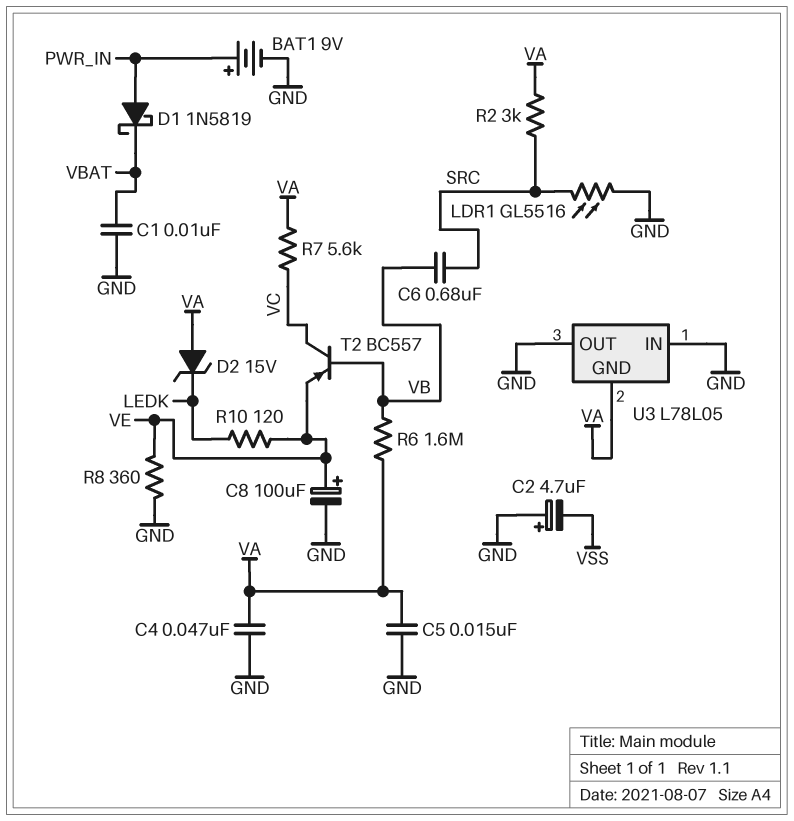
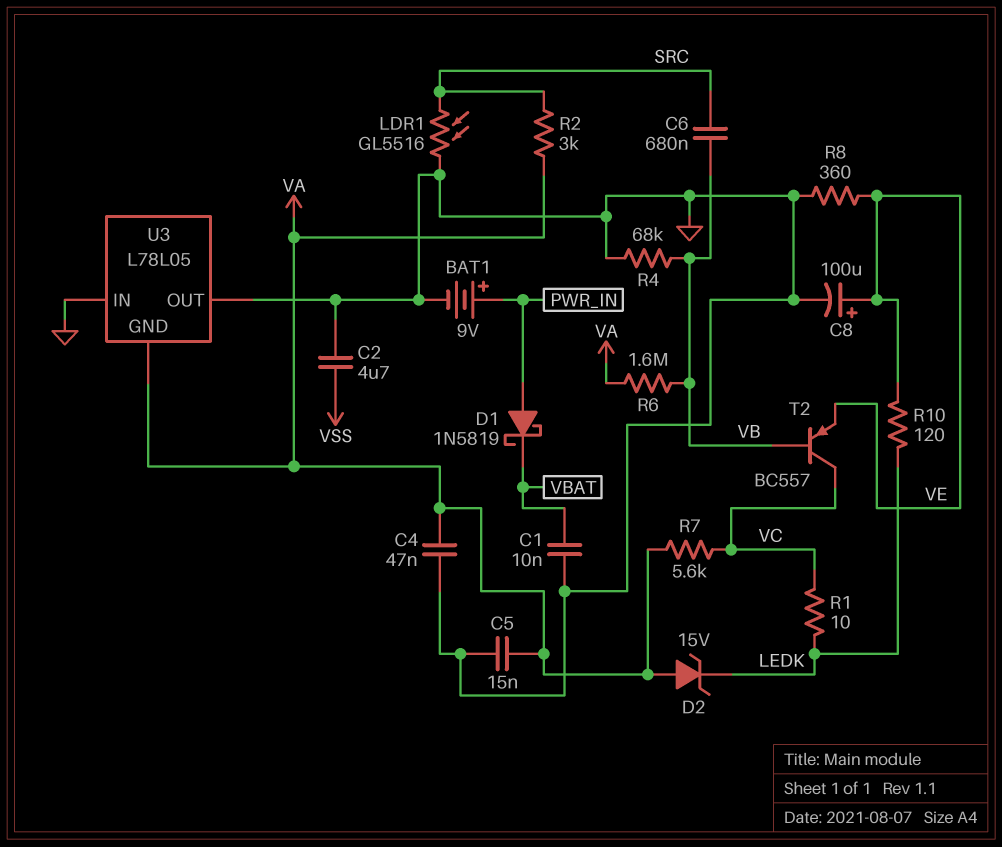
C2: 4.7uF (plus GND, minus VSS) -> 4.7uF (GND, VSS)
R1: none -> 10 (LEDK, VC)
R4: none -> 68k (GND, VB)

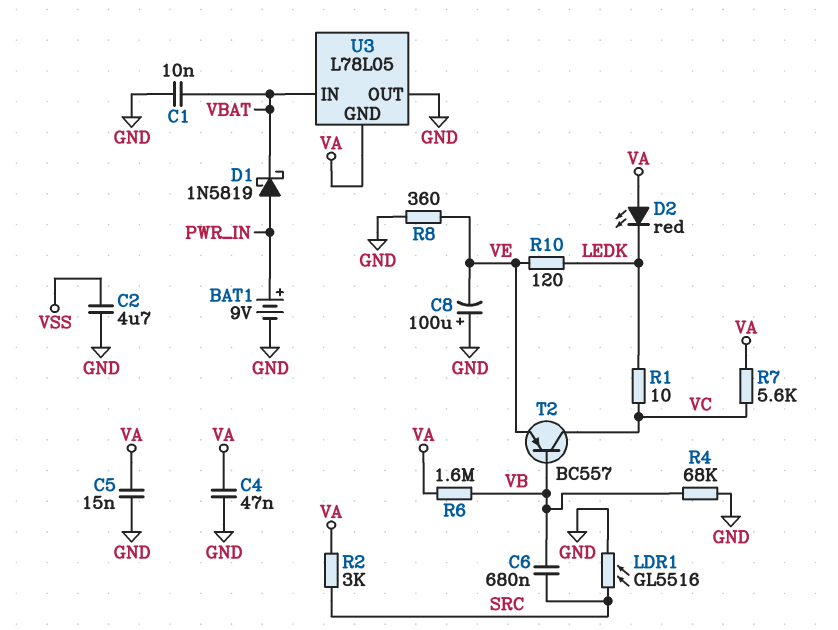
C8: 100uF (plus VE, minus GND) -> 100uF (plus GND, minus VE)
D2: zener 15V (A VA, K LEDK) -> LED red (A VA, K LEDK)
U3 pin IN: GND -> VBAT

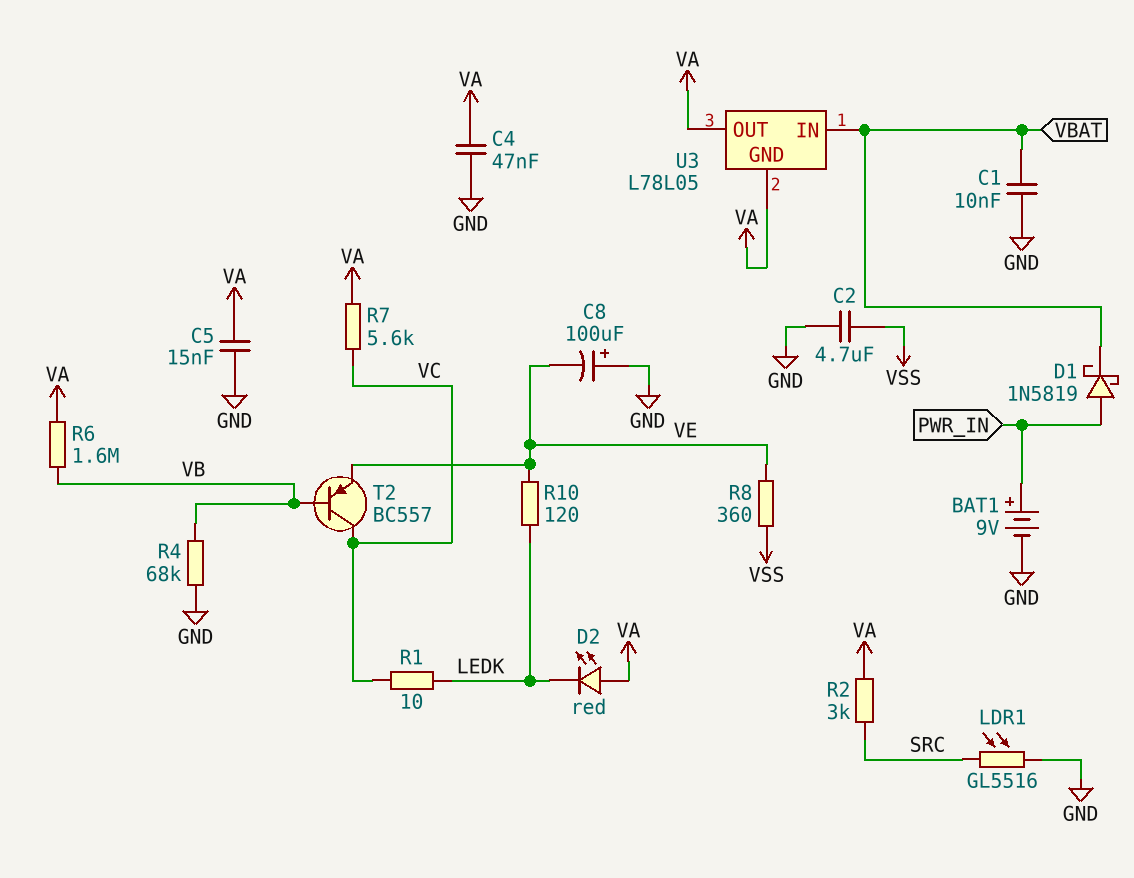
C6: 680nF (SRC, VB) -> none
R8: 360 (GND, VE) -> 360 (VE, VSS)
U3 pin OUT: GND -> VA

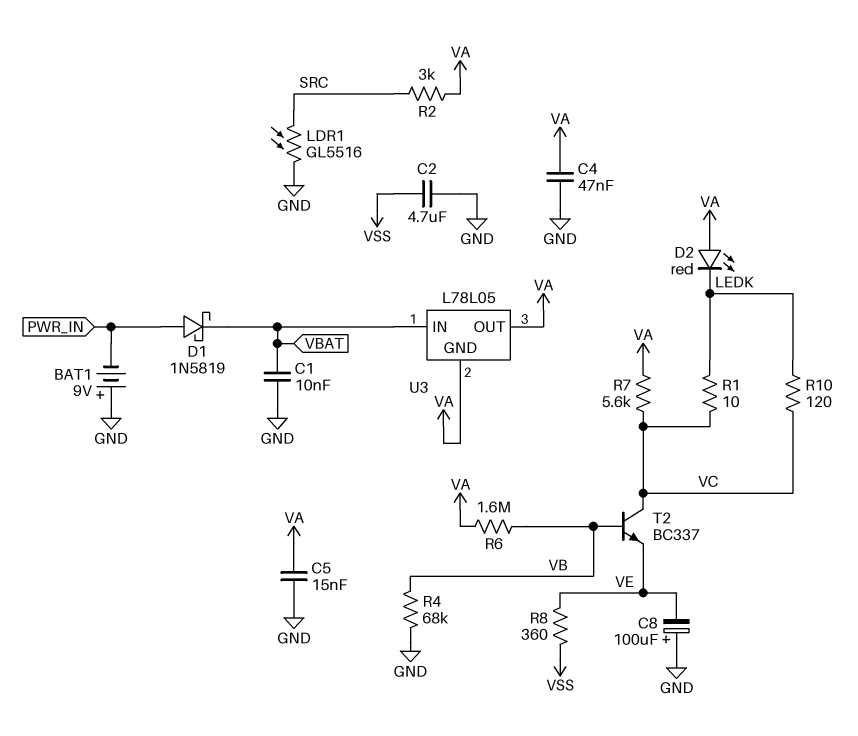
BAT1: 9V (plus PWR_IN, minus GND) -> 9V (plus GND, minus PWR_IN)
R10: 120 (LEDK, VE) -> 120 (LEDK, VC)
T2: PNP BC557 (B VB, C VC, E VE) -> NPN BC337 (B VB, C VC, E VE)

